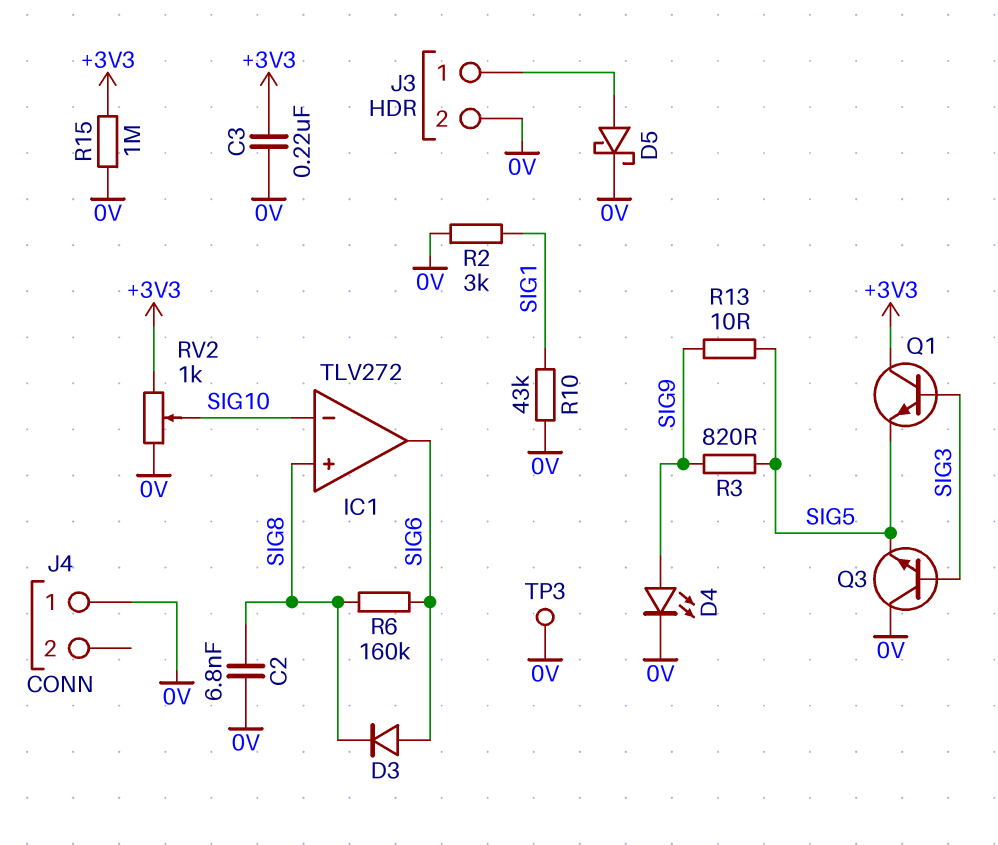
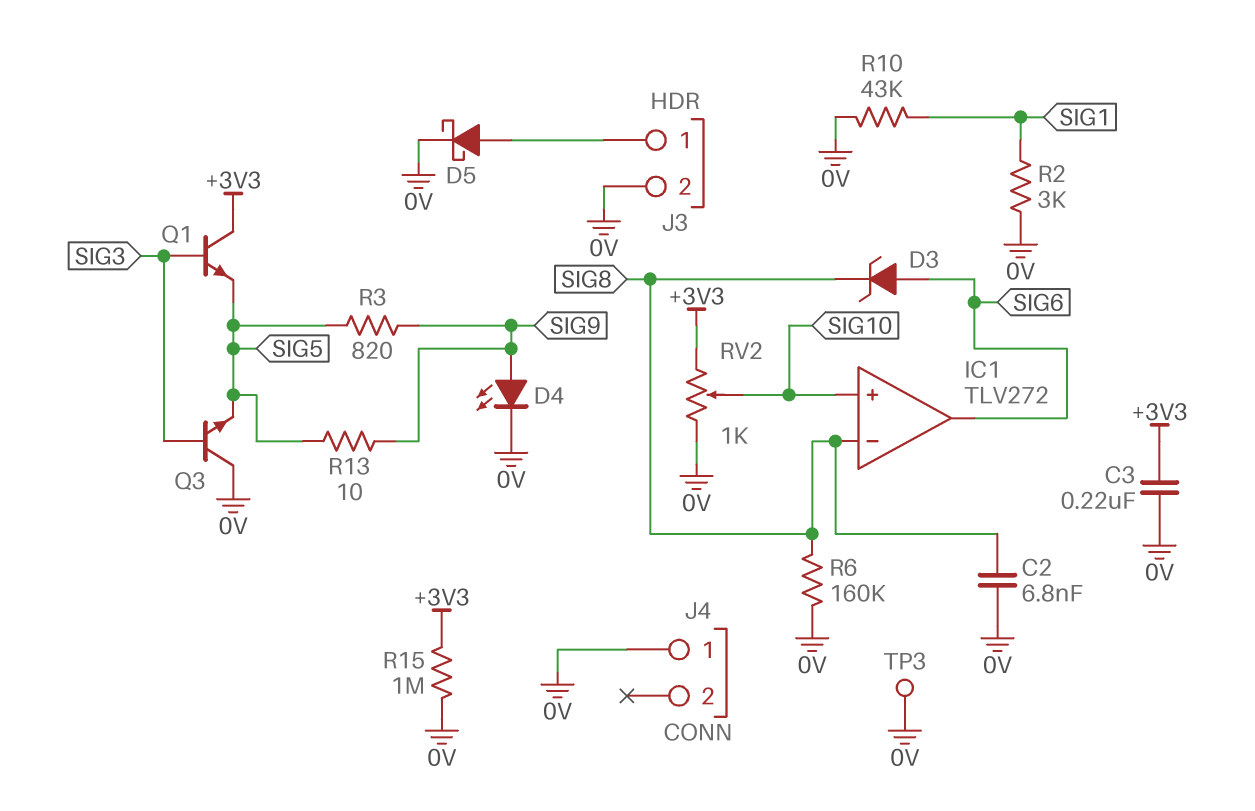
D3: diode (A SIG6, K SIG8) -> zener (A SIG6, K SIG8)
IC1 pin in+: SIG8 -> SIG10
IC1 pin in-: SIG10 -> SIG8
R6: 160k (SIG6, SIG8) -> 160k (0V, SIG8)

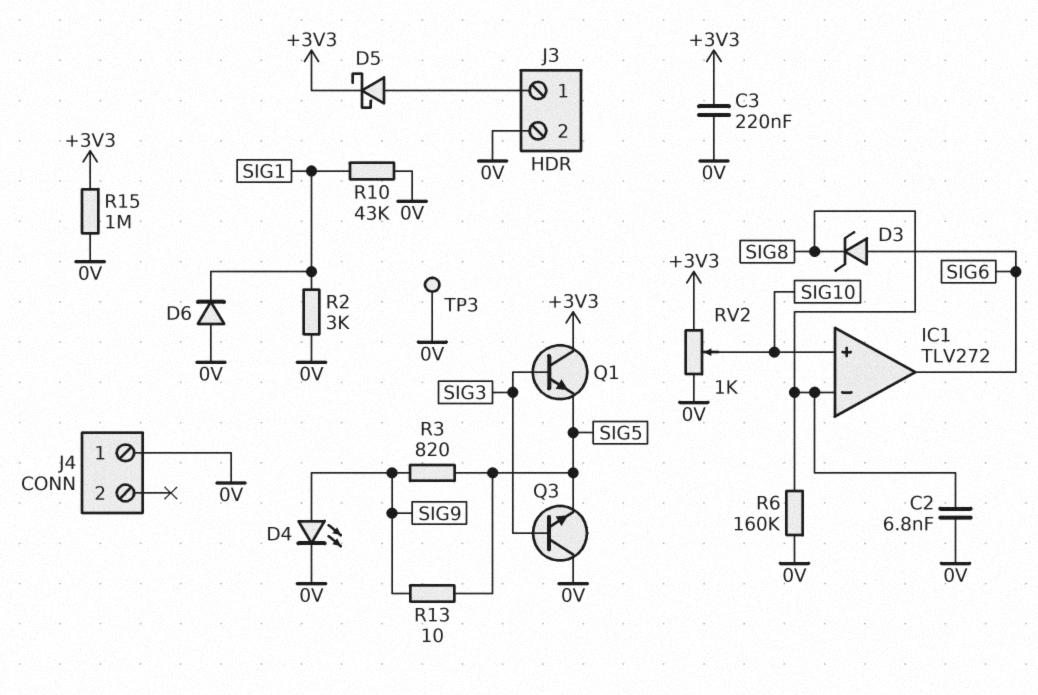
D5: schottky (A J3/1, K 0V) -> schottky (A J3/1, K +3V3)
D6: none -> diode (A 0V, K SIG1)

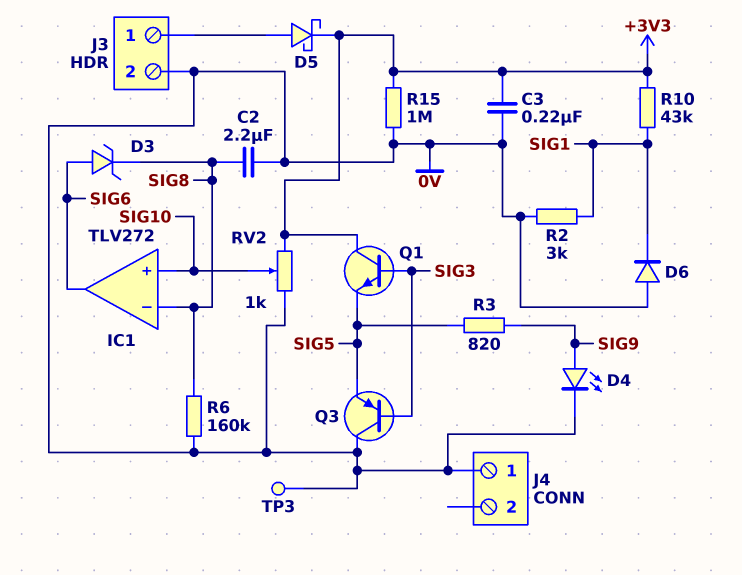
C2: 6.8nF (0V, SIG8) -> 2.2uF (0V, SIG8)
Q3: NPN (B SIG3, C 0V, E SIG5) -> PNP (B SIG3, C 0V, E SIG5)
R10: 43k (0V, SIG1) -> 43k (+3V3, SIG1)
R13: 10 (SIG5, SIG9) -> none

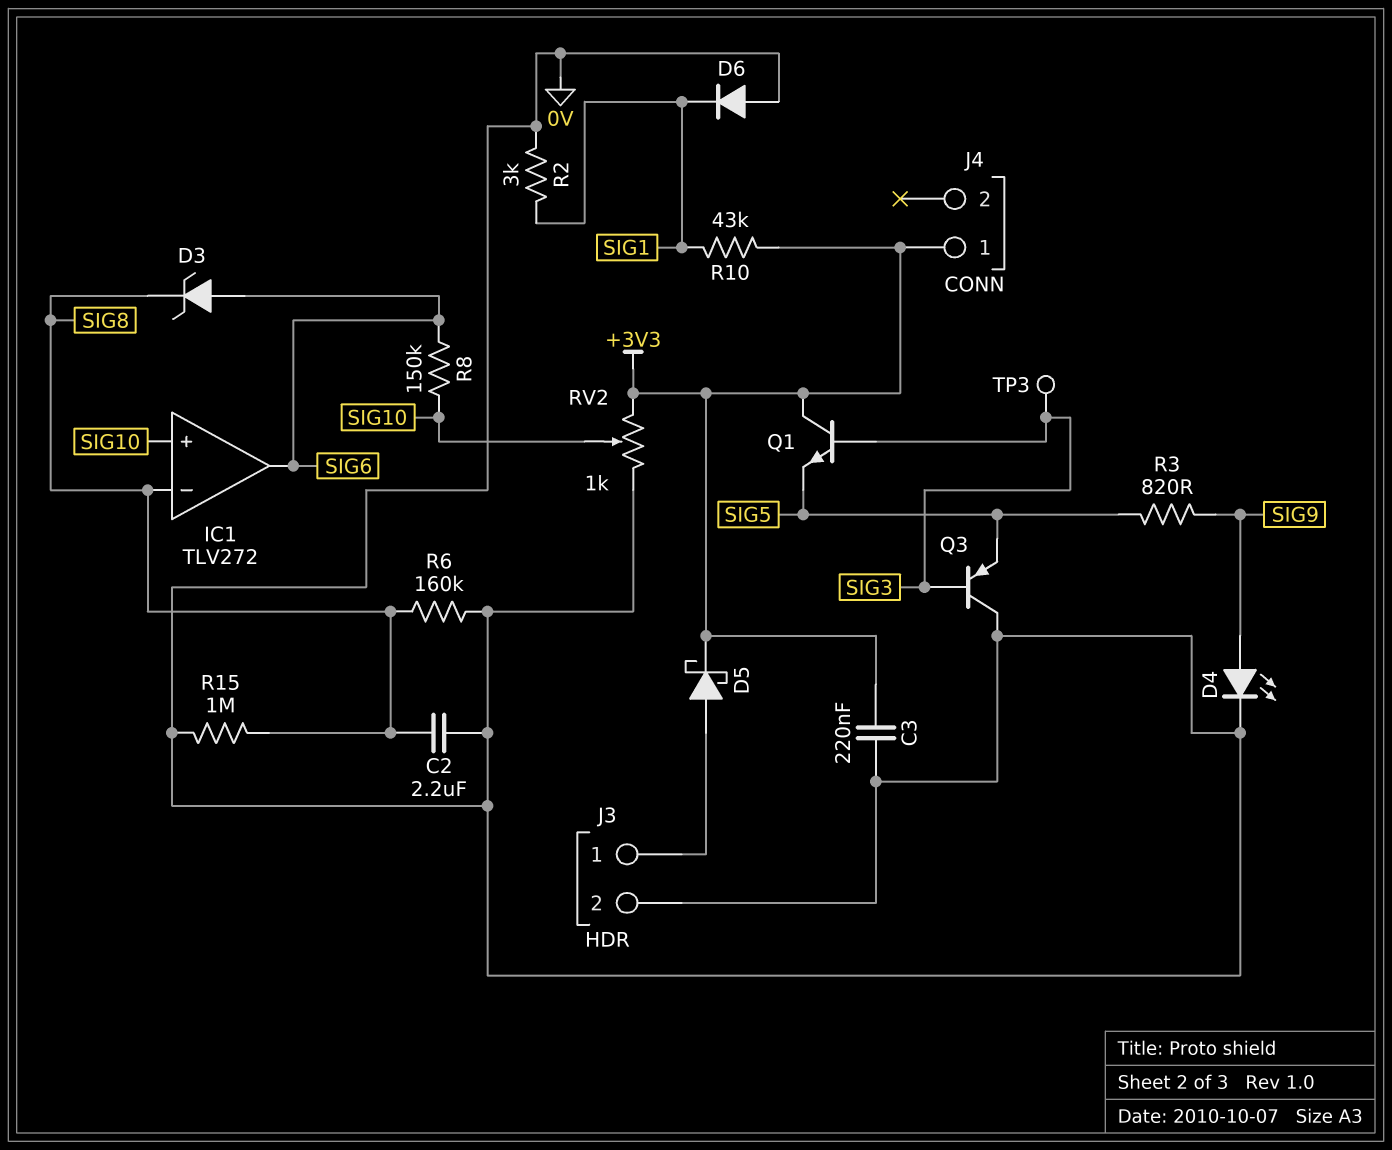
J4 pin 1: 0V -> +3V3
R8: none -> 150k (SIG6, SIG10)
R15: 1M (+3V3, 0V) -> 1M (0V, SIG8)
TP3: test point (0V) -> test point (SIG3)

